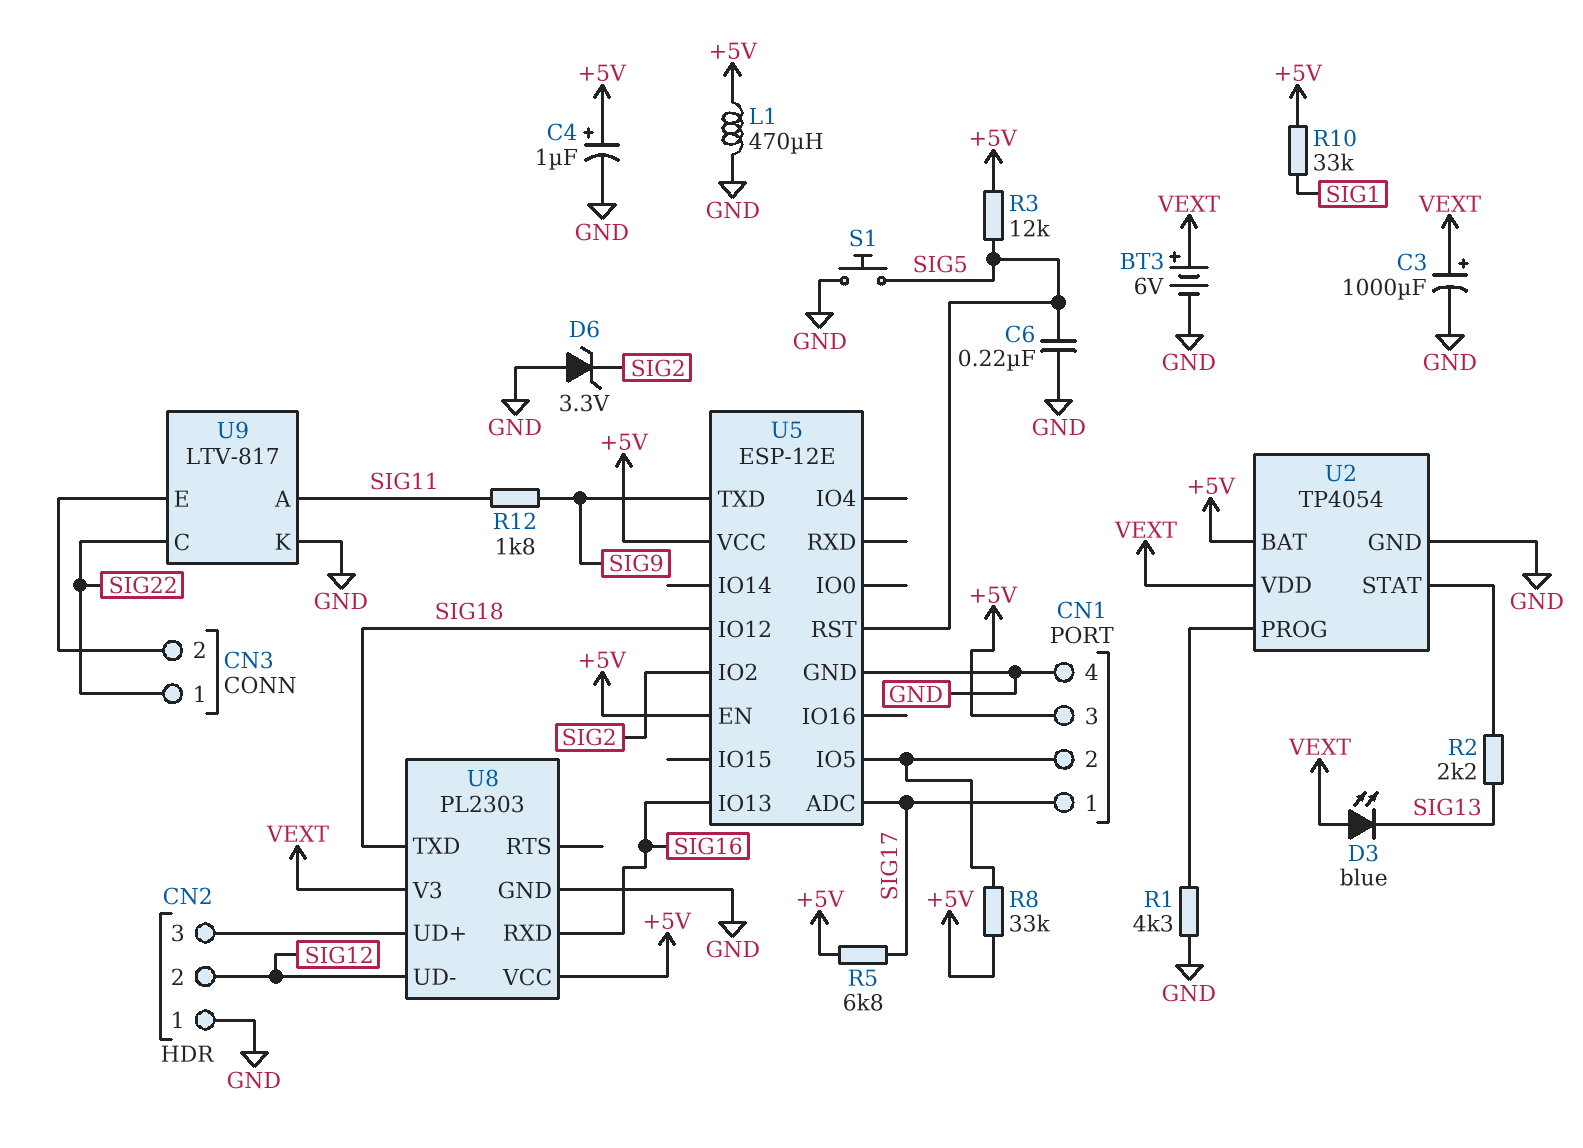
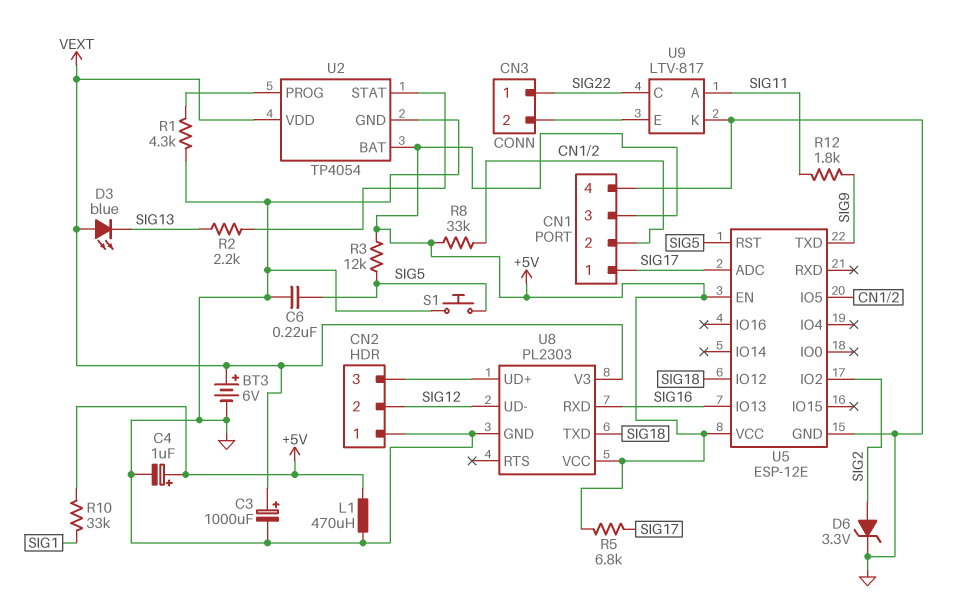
D6: zener 3.3V (A GND, K SIG2) -> zener 3.3V (A SIG2, K GND)

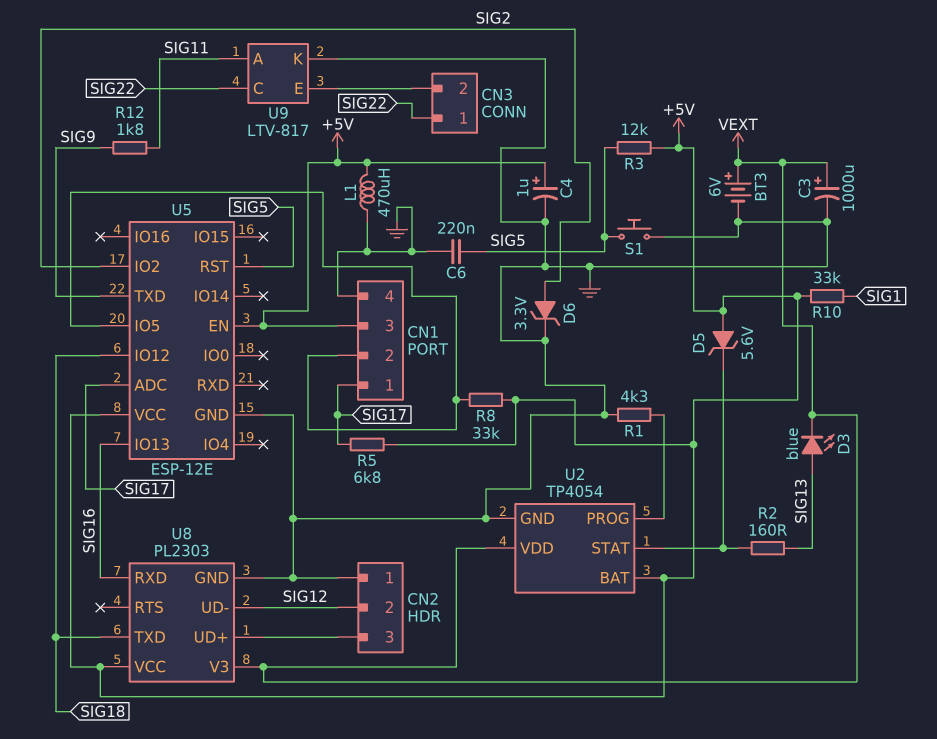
D3: LED blue (A VEXT, K SIG13) -> LED blue (A SIG13, K VEXT)
D5: none -> zener 5.6V (A +5V, K U2/STAT)
R2: 2.2k (SIG13, U2/STAT) -> 160 (SIG13, U2/STAT)

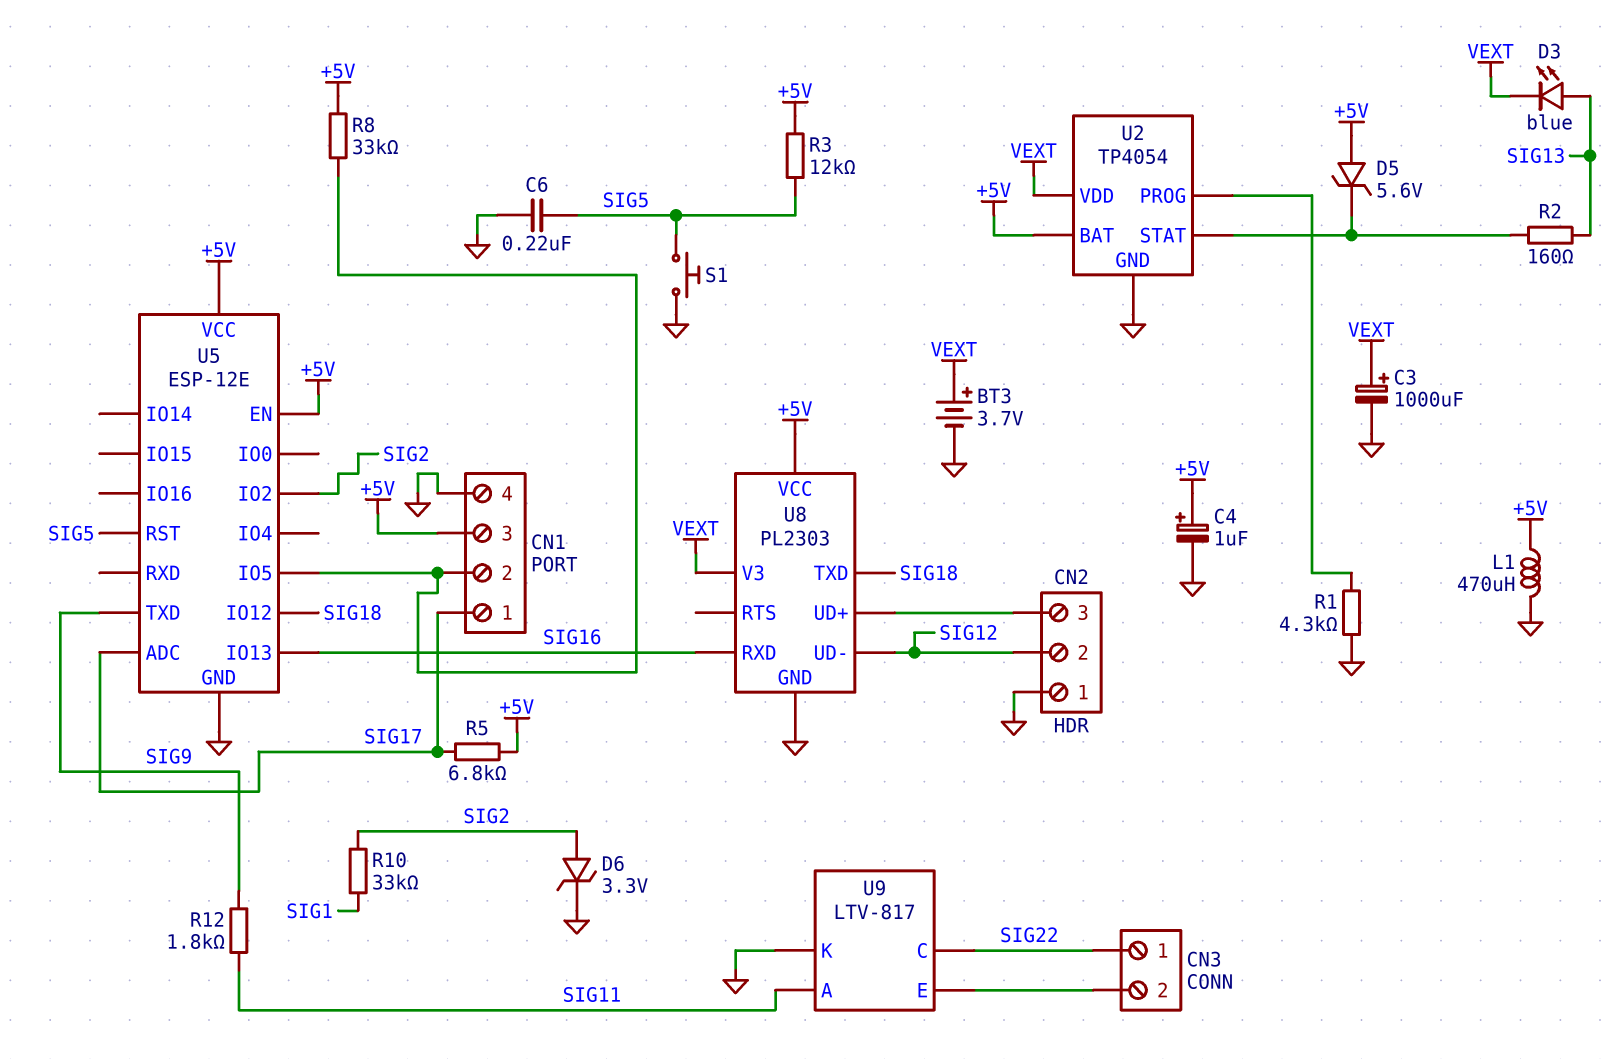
BT3: 6V (plus VEXT, minus GND) -> 3.7V (plus VEXT, minus GND)
R10: 33k (+5V, SIG1) -> 33k (SIG1, SIG2)

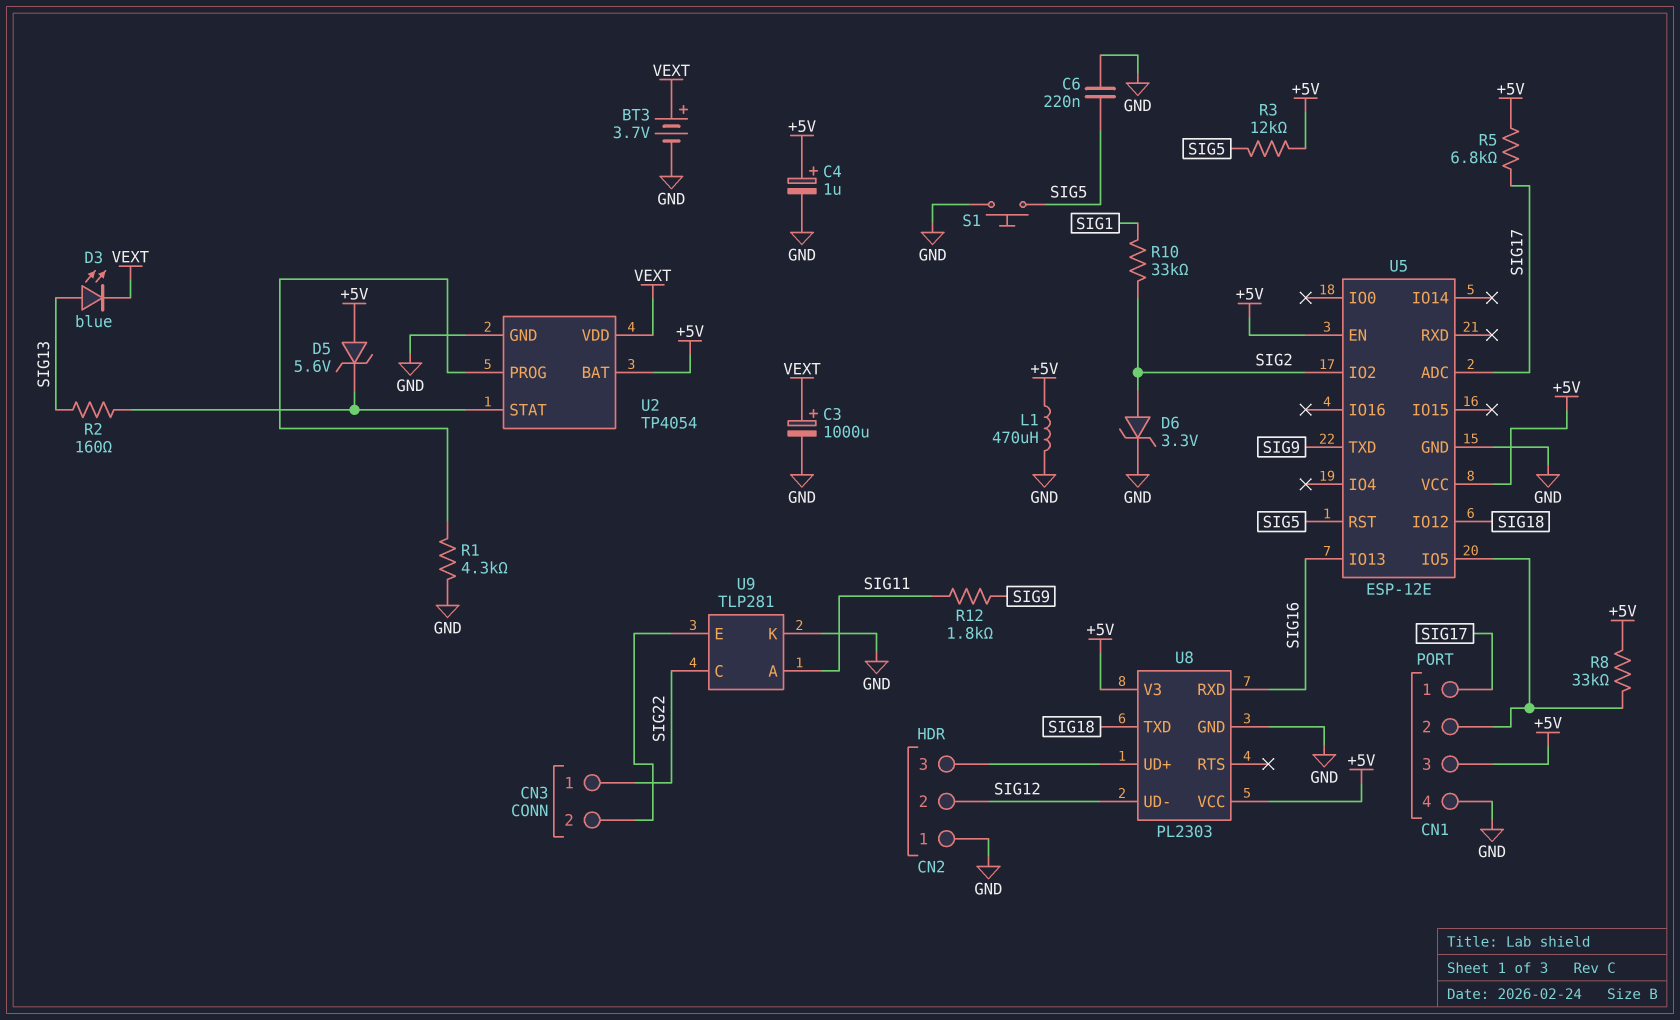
U8 pin V3: VEXT -> +5V
U9: LTV-817 -> TLP281

